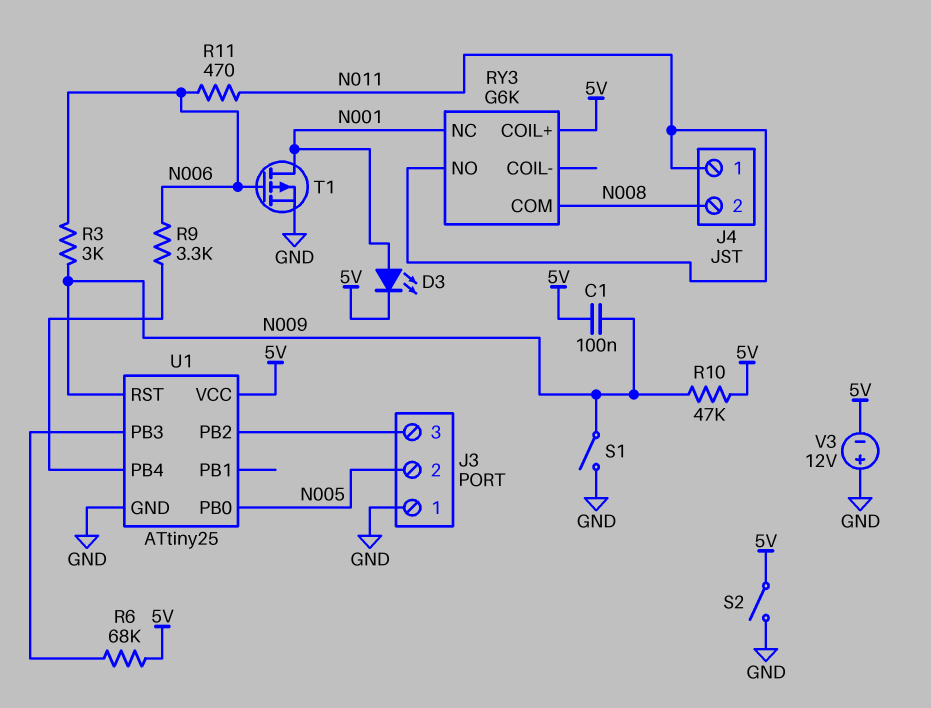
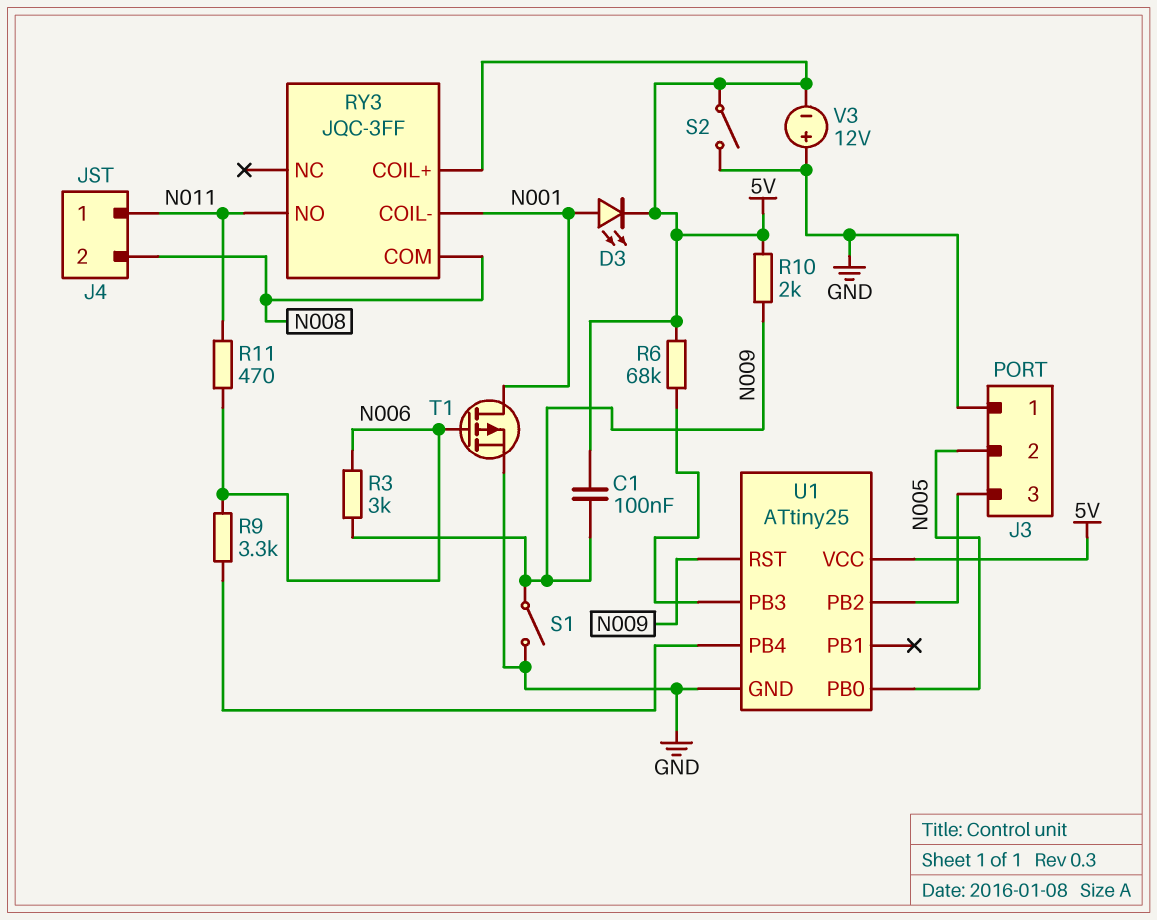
R10: 47k (5V, N009) -> 2k (5V, N009)
RY3: G6K -> JQC-3FF
RY3 pin COIL-: none -> N001
RY3 pin NC: N001 -> none

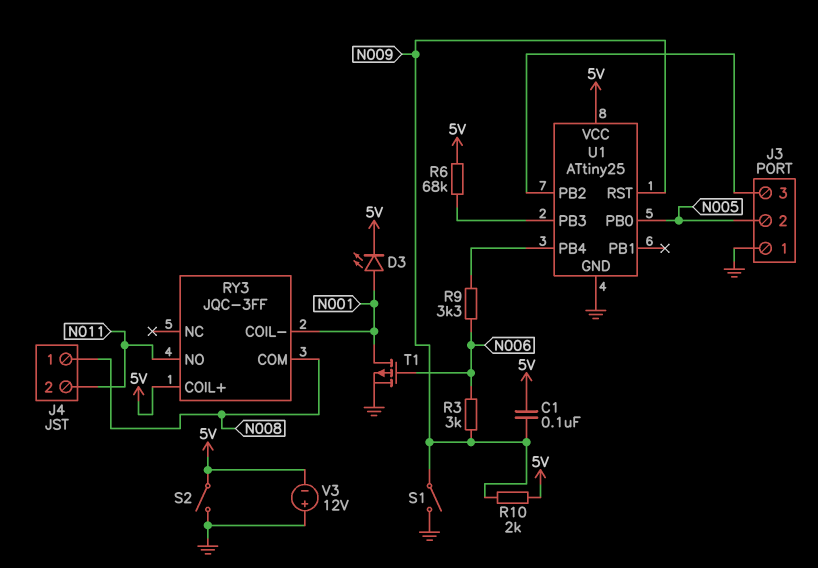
J4 pin 1: N011 -> N008
J4 pin 2: N008 -> N011
R11: 470 (N006, N011) -> none

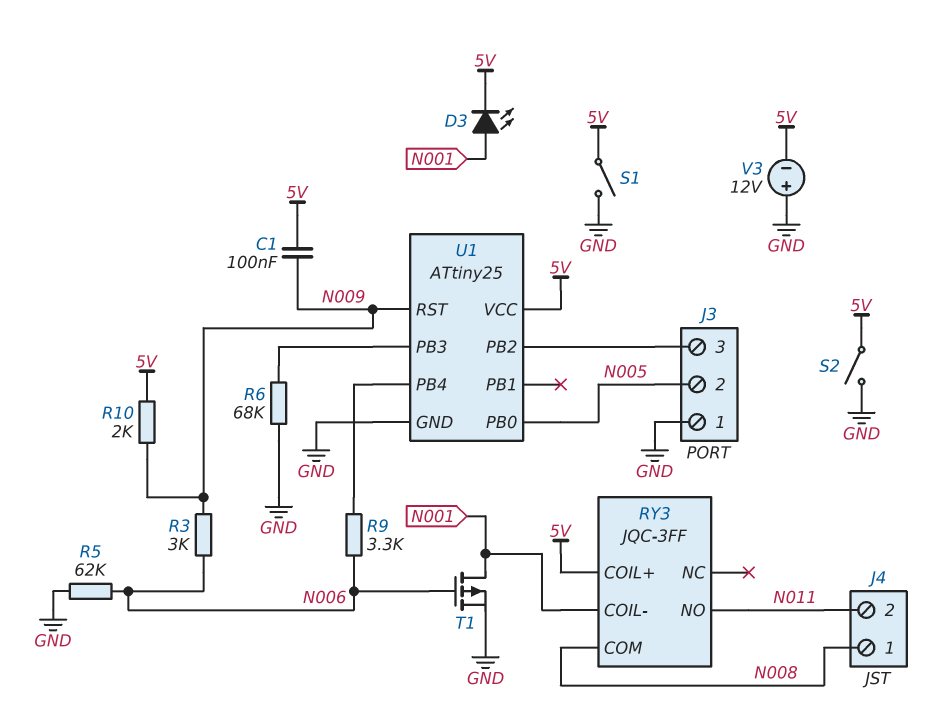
R5: none -> 62k (GND, N006)
R6: 68k (5V, U1/PB3) -> 68k (GND, U1/PB3)
S1: switch (GND, N009) -> switch (5V, GND)

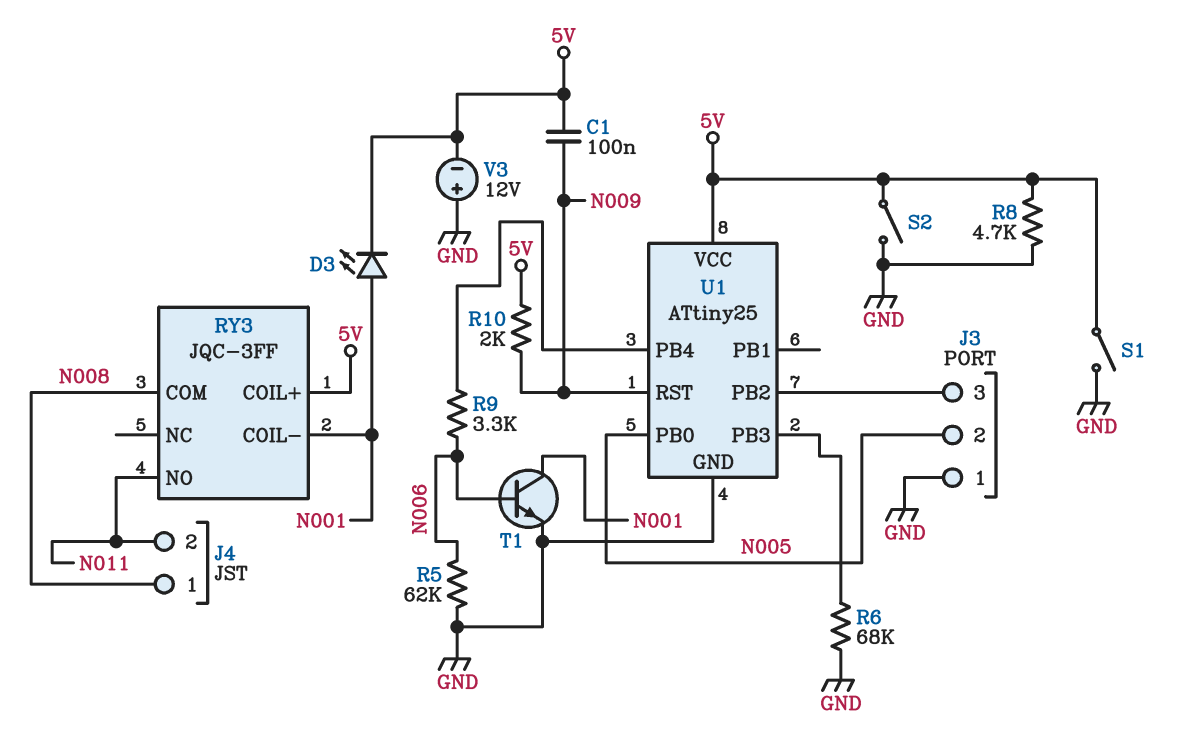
R3: 3k (N006, N009) -> none
R8: none -> 4.7k (5V, GND)
T1: PMOS (G N006, D N001, S GND) -> NPN (B N006, C N001, E GND)

